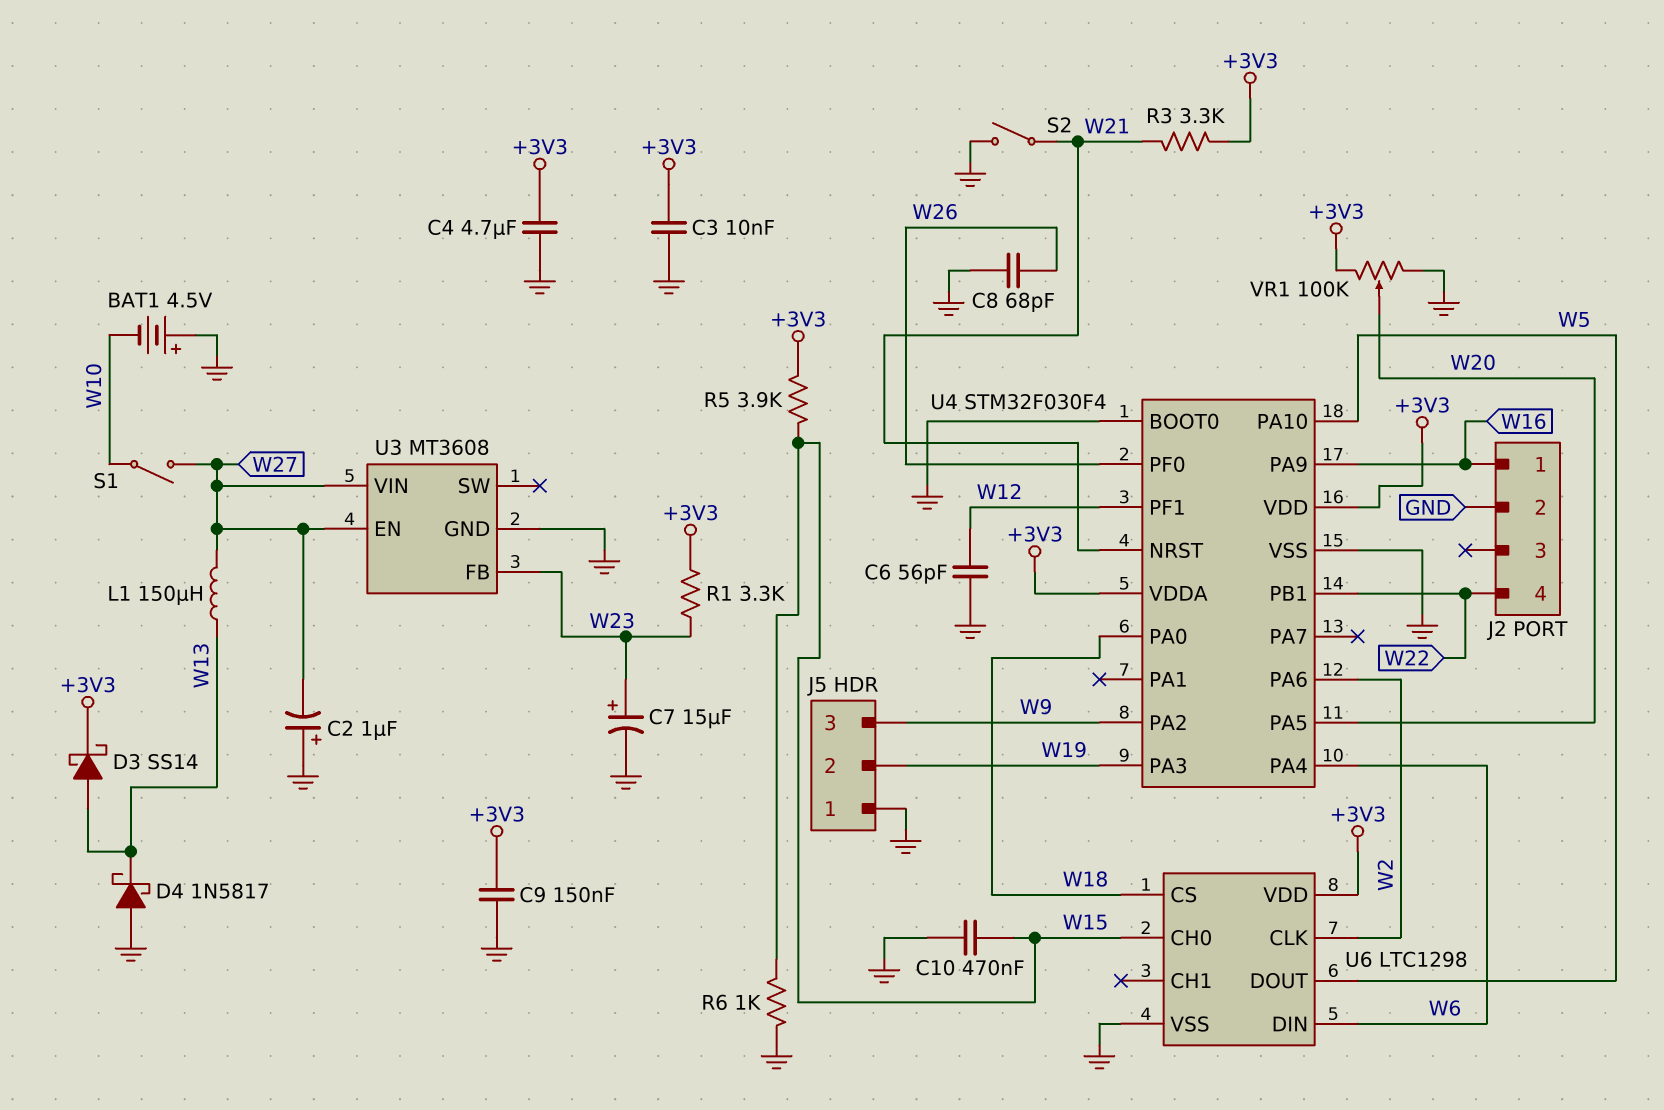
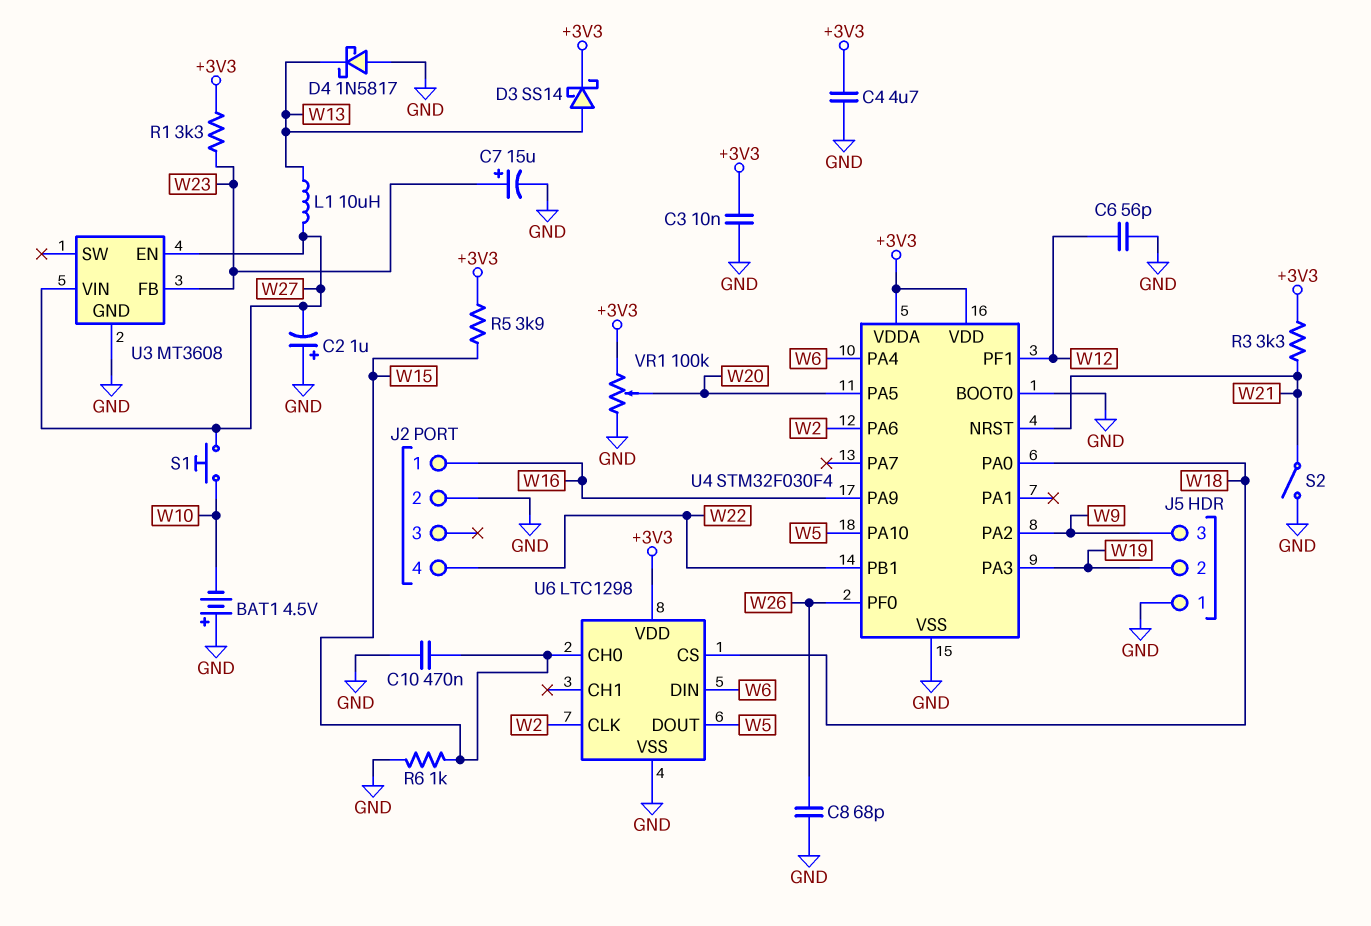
C9: 150nF (+3V3, GND) -> none
L1: 150uH (W13, W27) -> 10uH (W13, W27)
S1: switch (W10, W27) -> button (W10, W27)

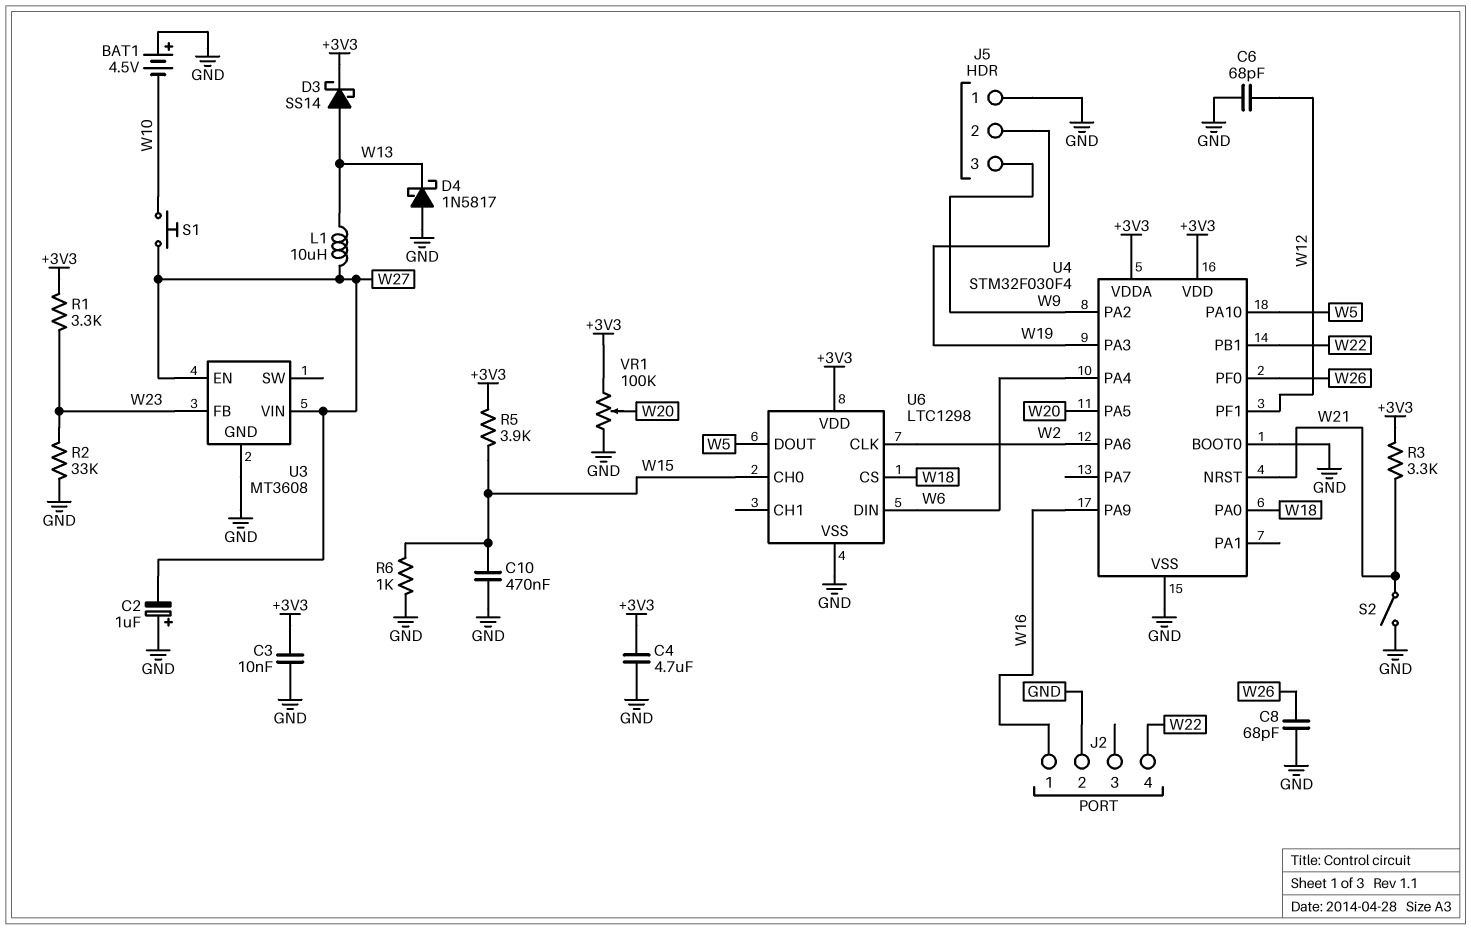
C6: 56pF (GND, W12) -> 68pF (GND, W12)
C7: 15uF (plus W23, minus GND) -> none
R2: none -> 33k (GND, W23)

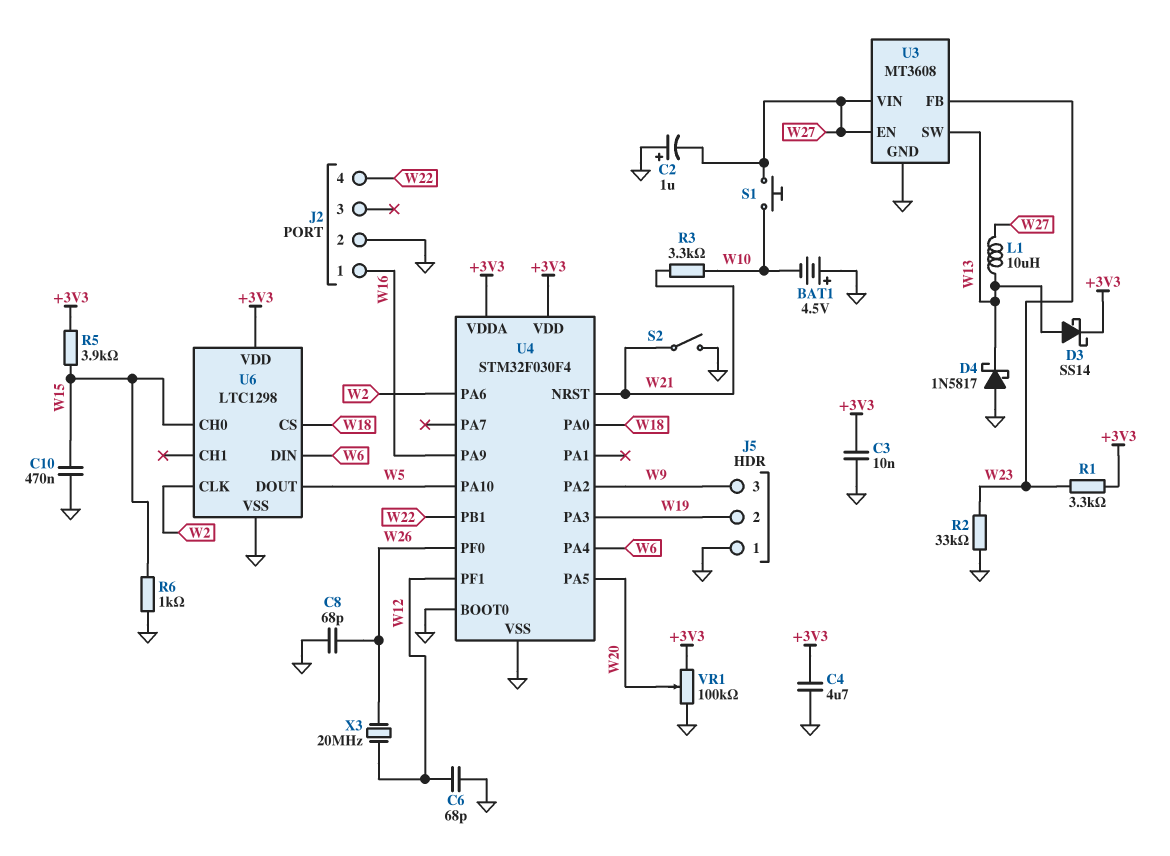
R3: 3.3k (+3V3, W21) -> 3.3k (W10, W21)
U3 pin SW: none -> W13
X3: none -> 20MHz (W12, W26)

